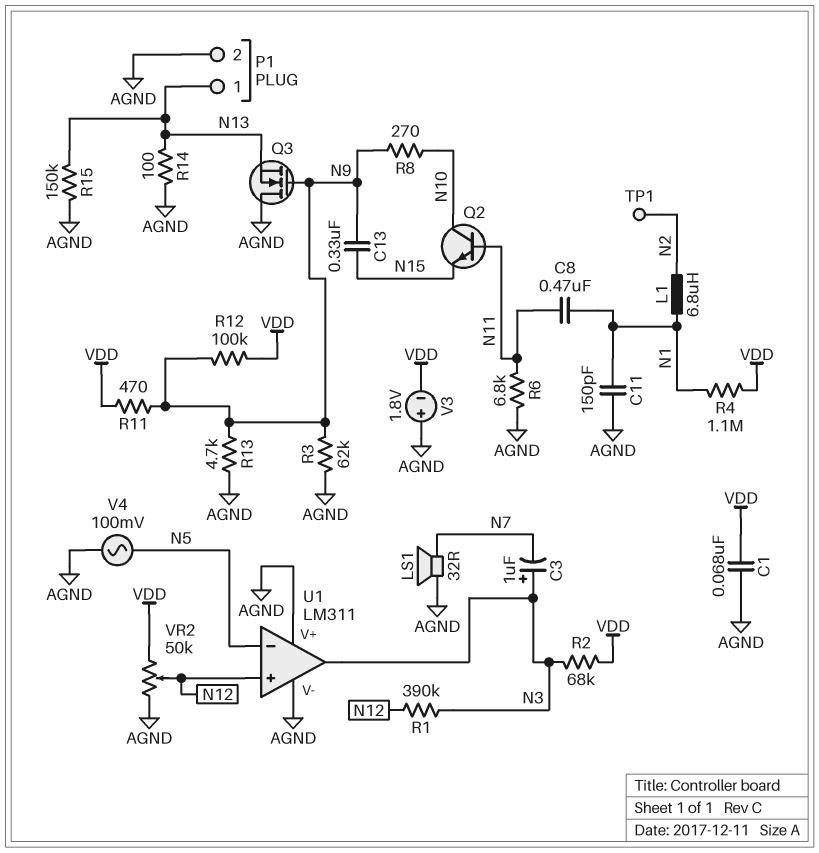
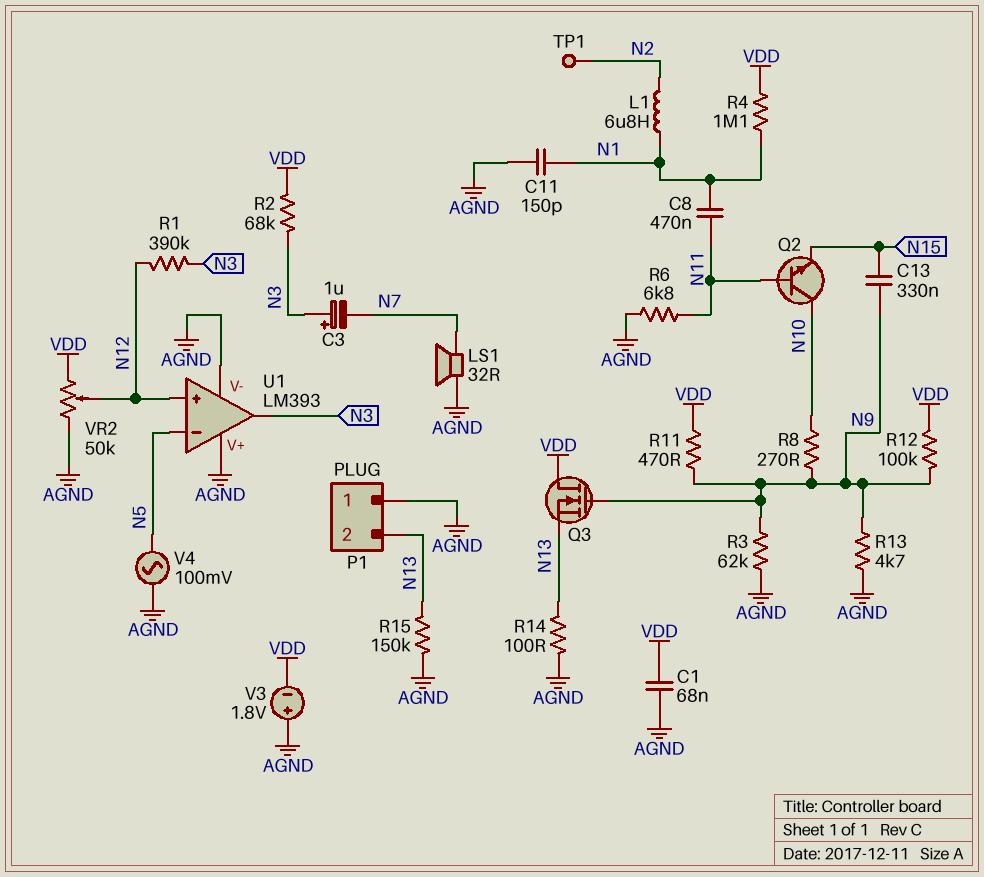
P1 pin 1: N13 -> AGND
P1 pin 2: AGND -> N13
Q3: NMOS (G N9, D AGND, S N13) -> NMOS (G N9, D VDD, S N13)
U1: LM311 -> LM393

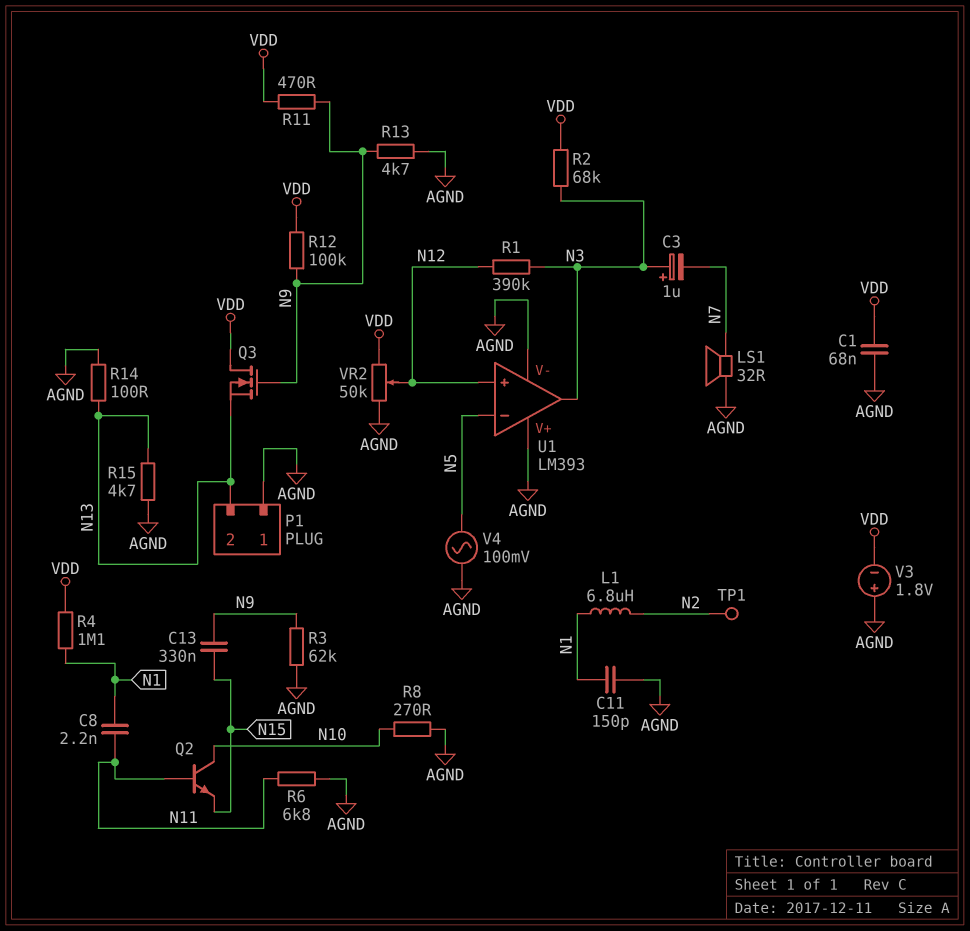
C8: 470nF (N1, N11) -> 2.2nF (N1, N11)
R8: 270 (N9, N10) -> 270 (AGND, N10)
R15: 150k (AGND, N13) -> 4.7k (AGND, N13)

